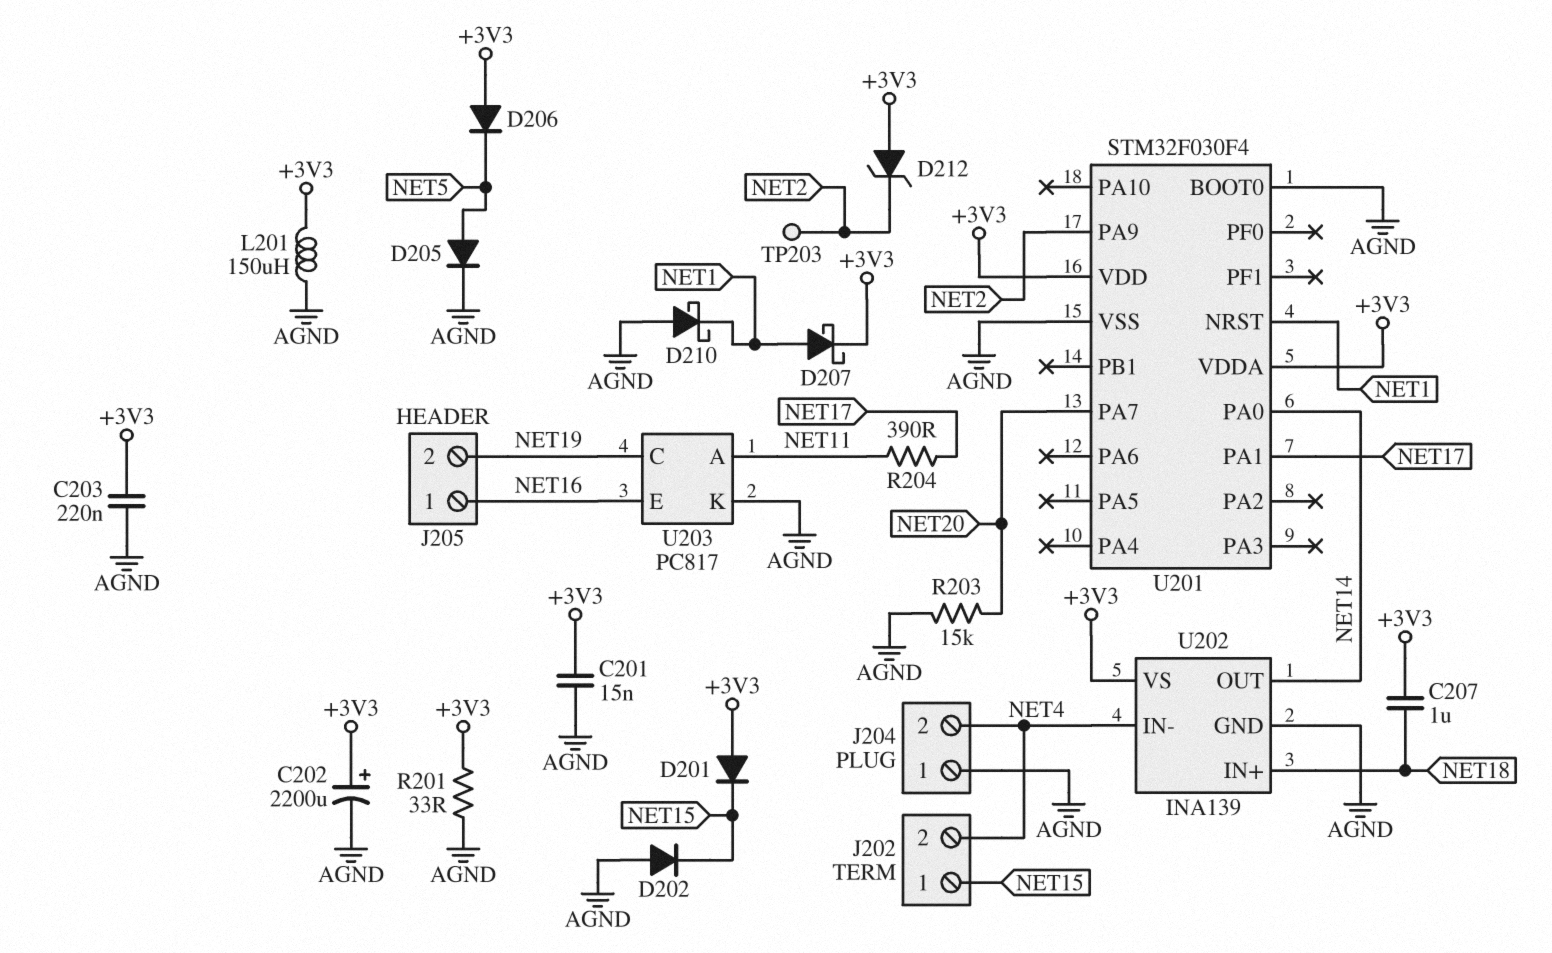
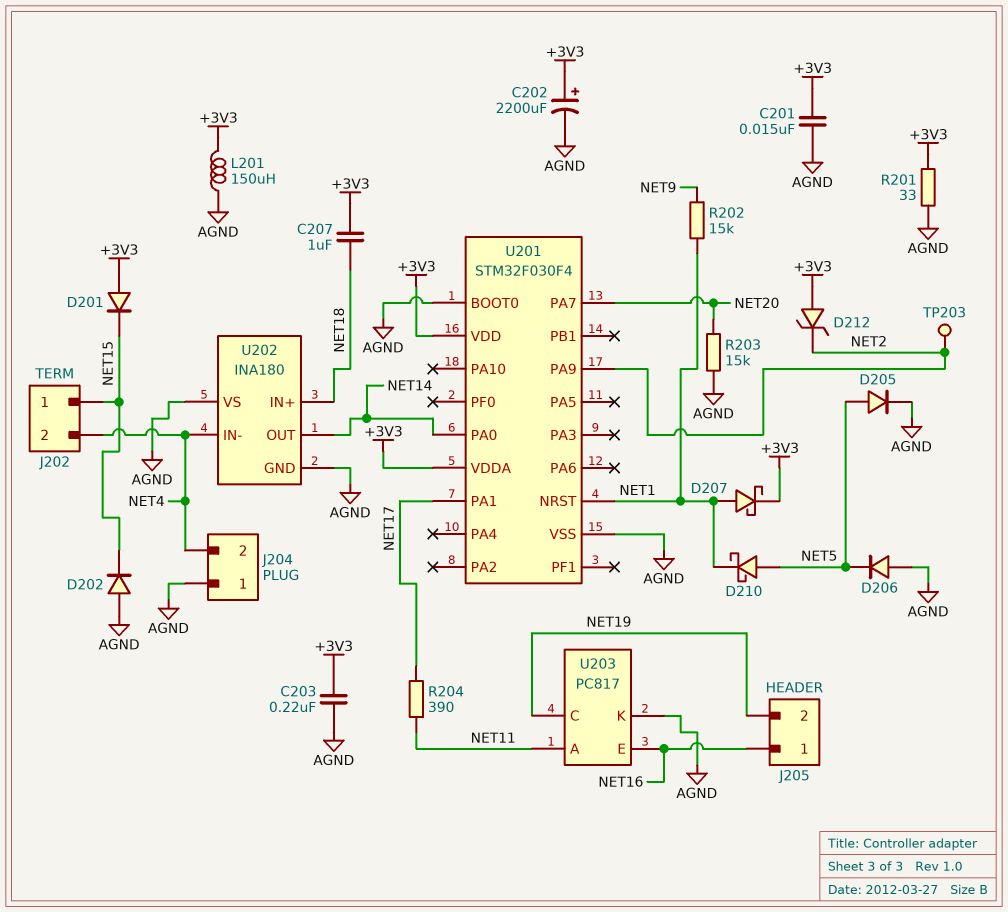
D206: diode (A +3V3, K NET5) -> diode (A AGND, K NET5)
D210: schottky (A AGND, K NET1) -> schottky (A NET5, K NET1)
R202: none -> 15k (NET1, NET9)
U202: INA139 -> INA180
U202 pin VS: +3V3 -> AGND

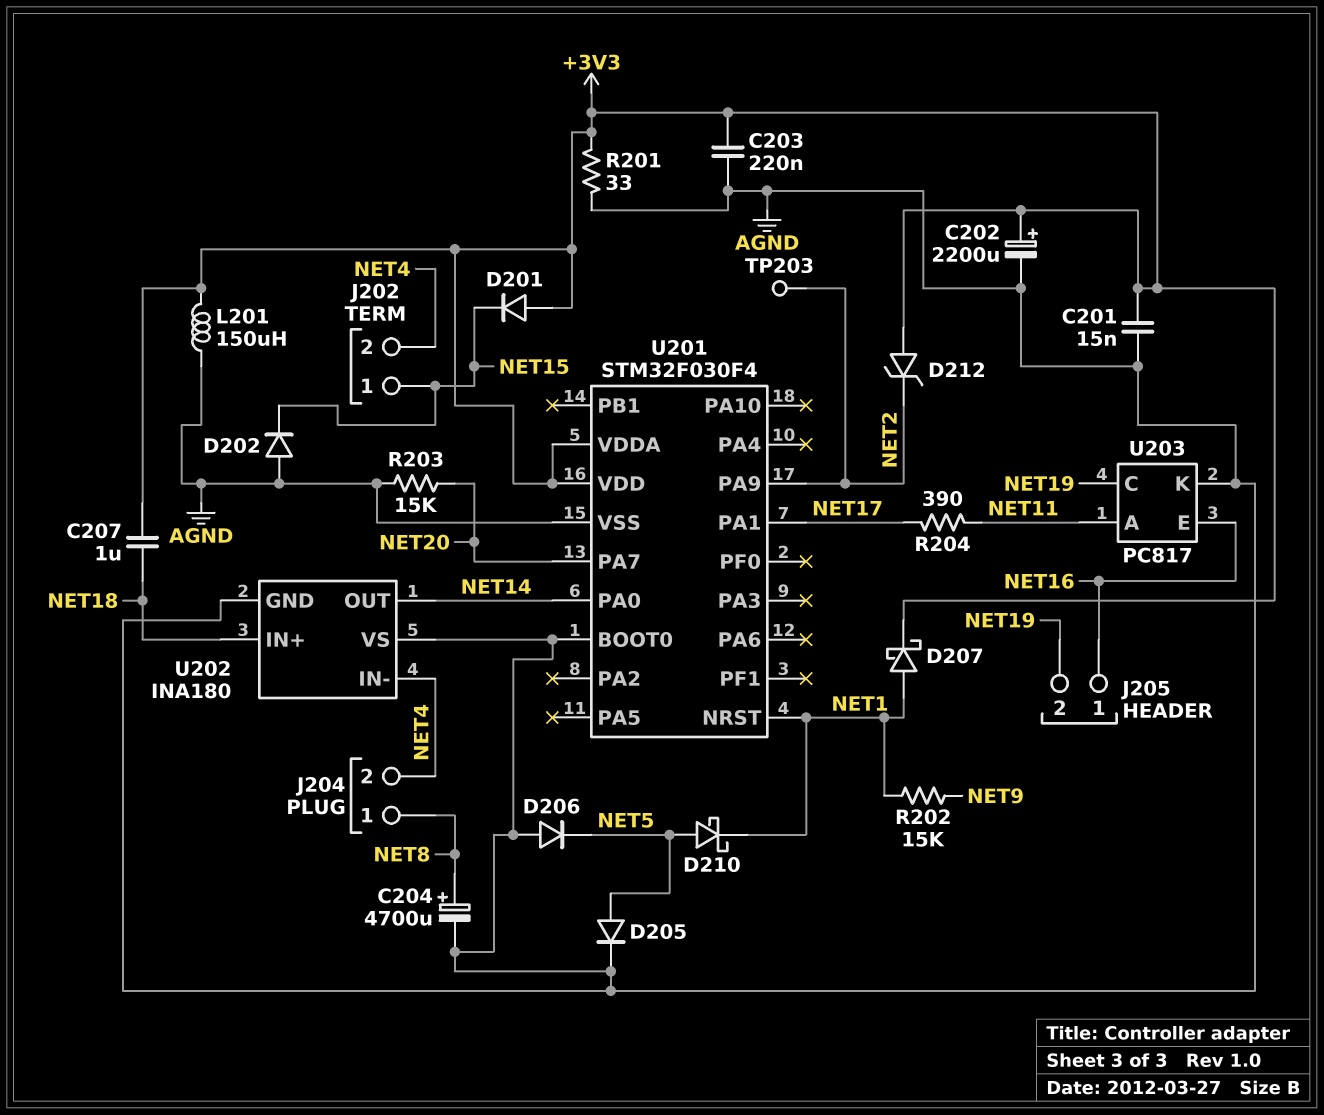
C204: none -> 4700uF (plus NET8, minus AGND)
J204 pin 1: AGND -> NET8

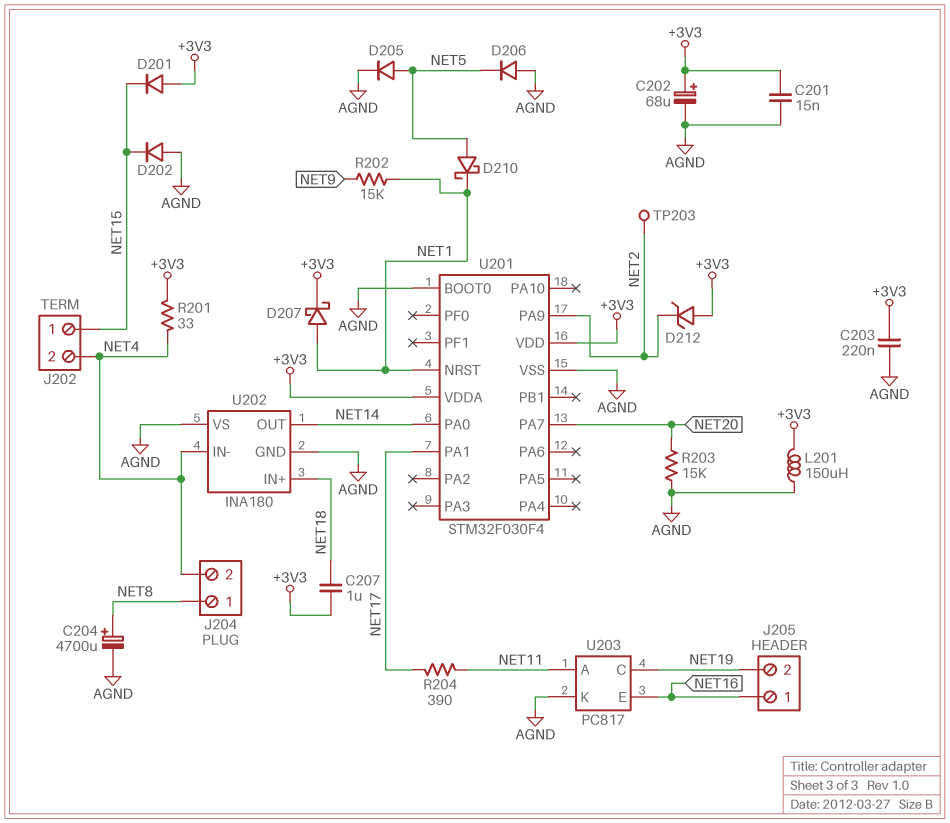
C202: 2200uF (plus +3V3, minus AGND) -> 68uF (plus +3V3, minus AGND)
R201: 33 (+3V3, AGND) -> 33 (+3V3, NET4)

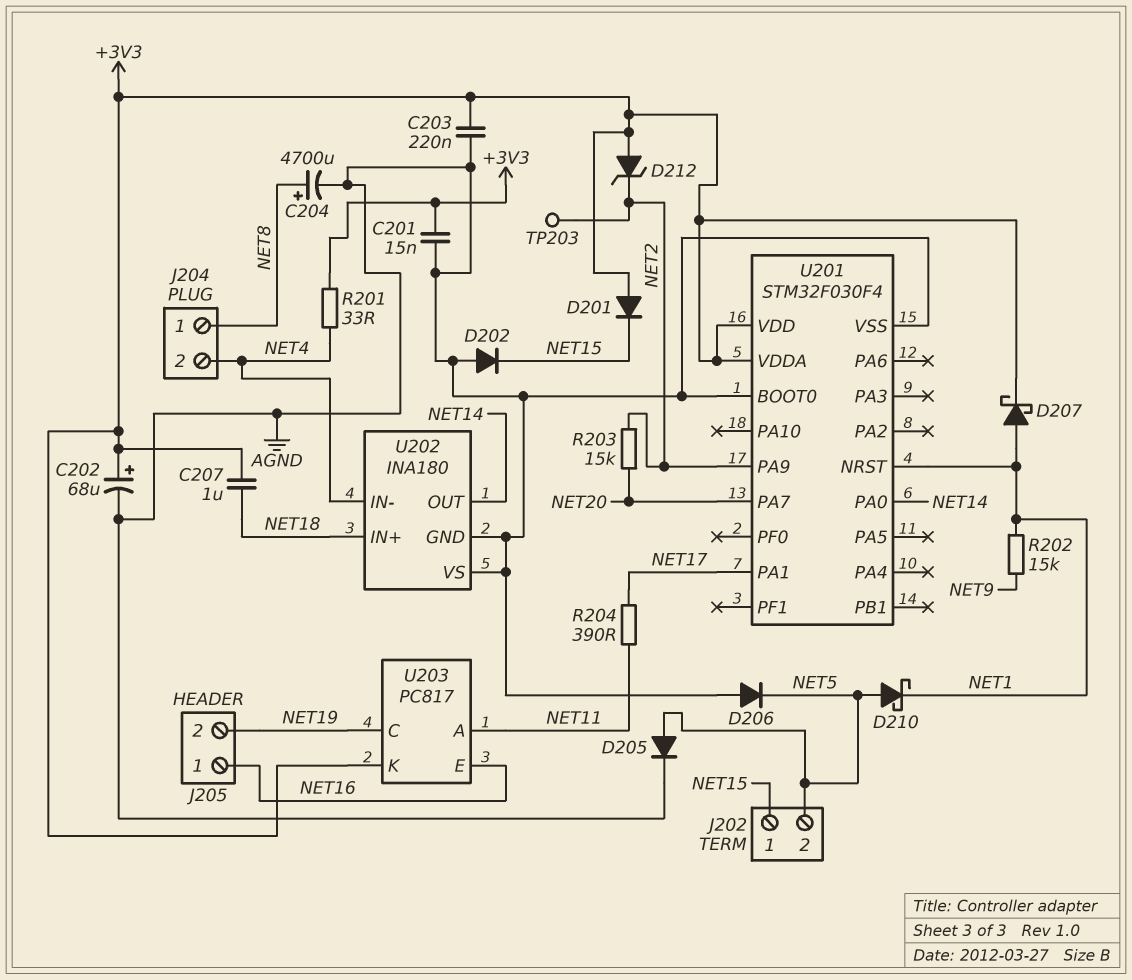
J202 pin 2: NET4 -> NET5
L201: 150uH (+3V3, AGND) -> none
R203: 15k (AGND, NET20) -> 15k (NET2, NET20)
U203 pin K: AGND -> +3V3

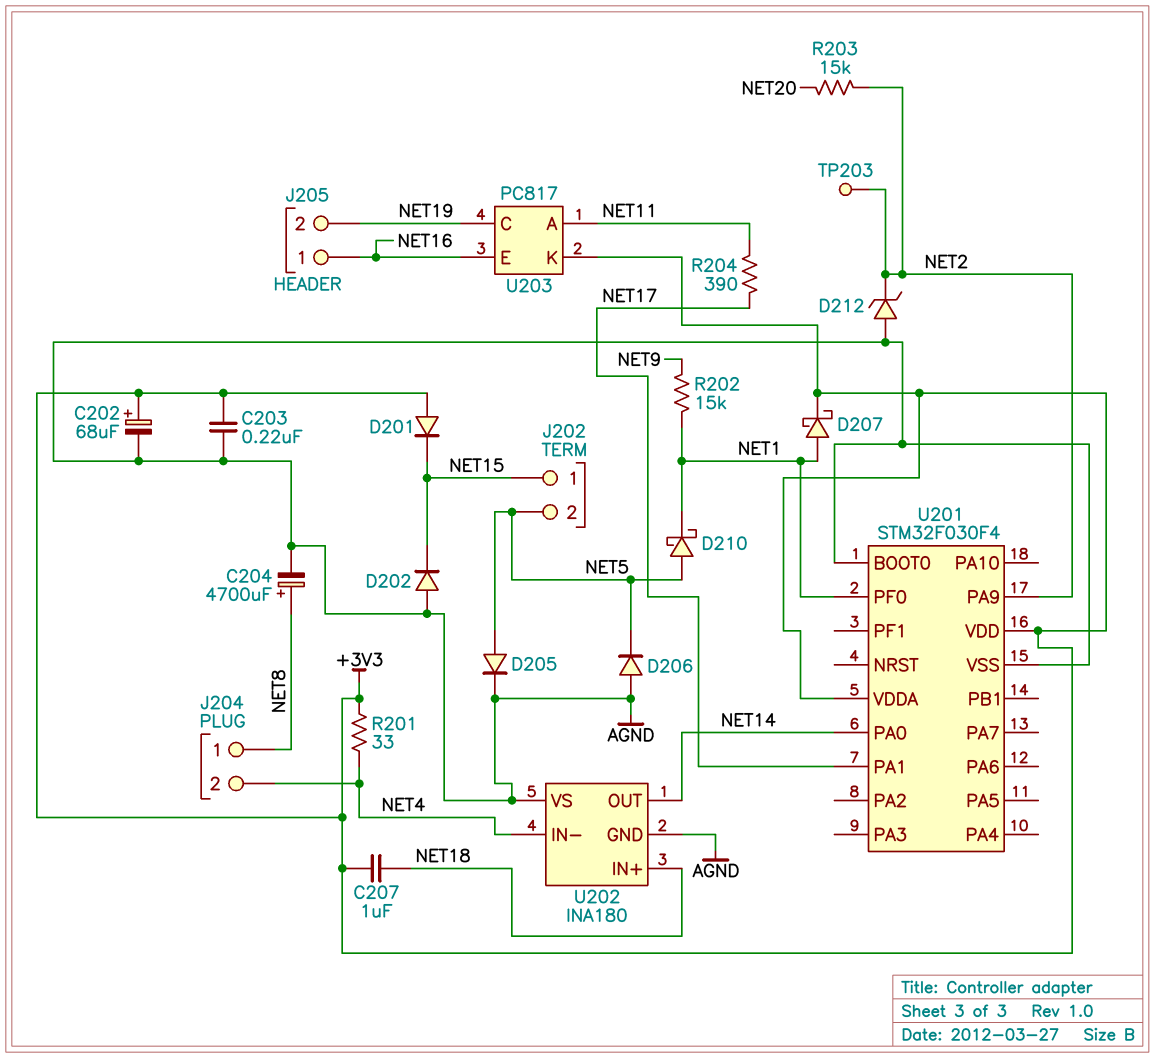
C201: 15nF (+3V3, AGND) -> none
D212: zener (A +3V3, K NET2) -> zener (A AGND, K NET2)
U201 pin NRST: NET1 -> none
U201 pin PA7: NET20 -> none
U201 pin PF0: none -> NET1

